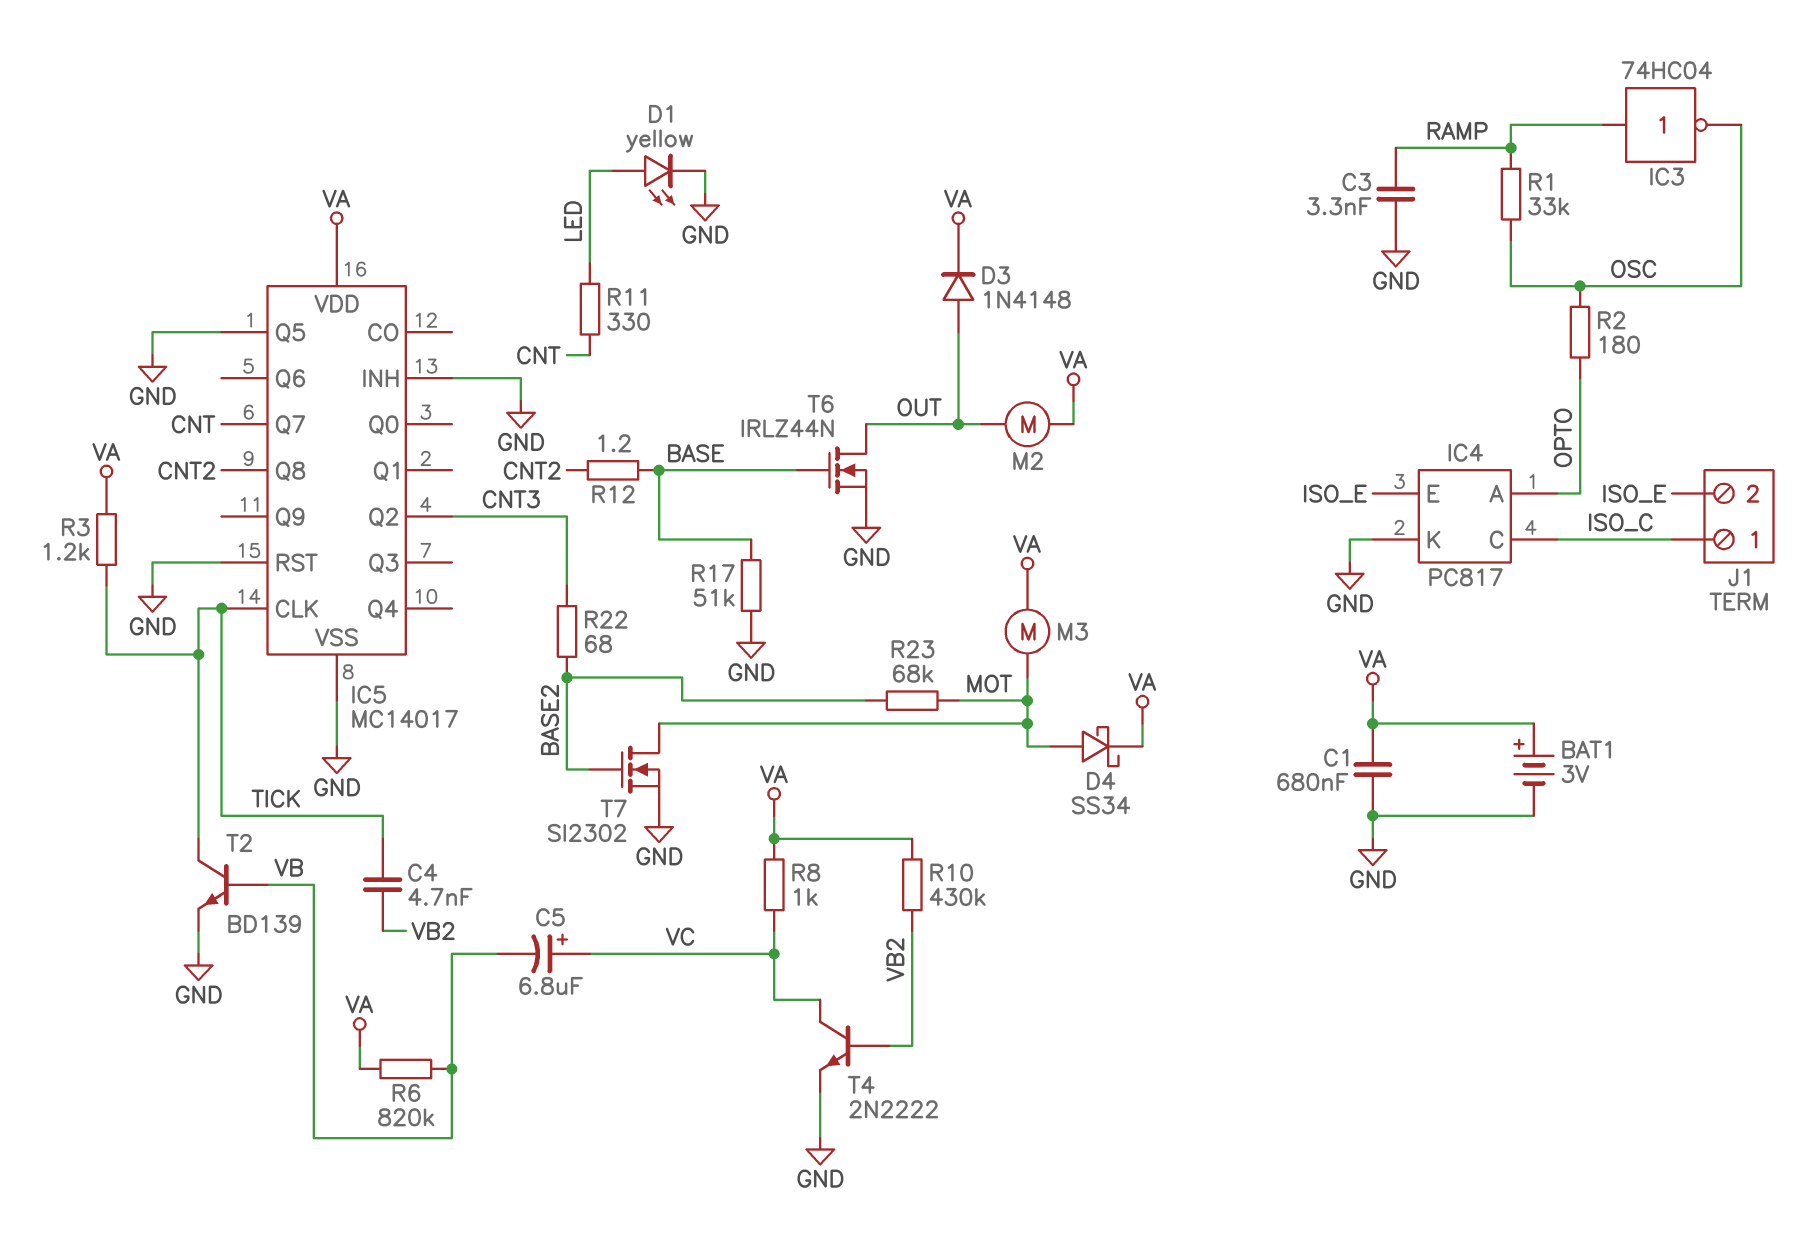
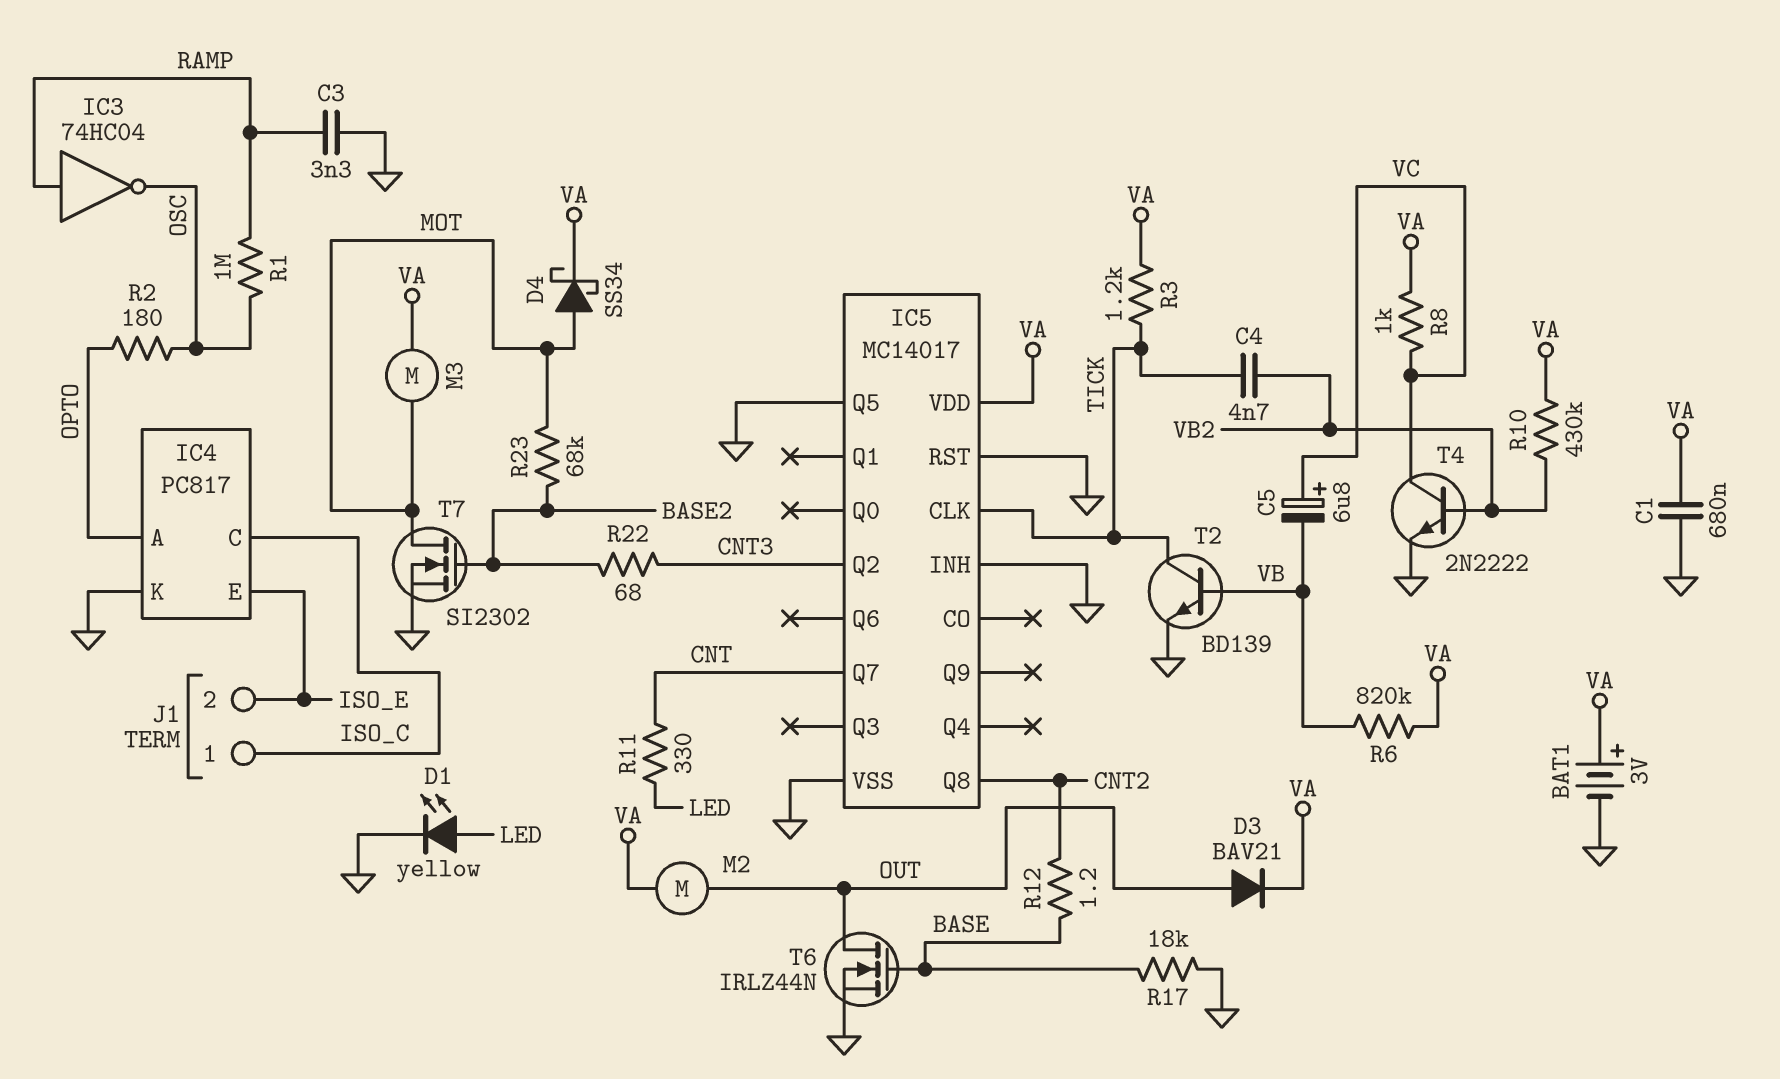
D3: diode 1N4148 (A OUT, K VA) -> diode BAV21 (A OUT, K VA)
R1: 33k (OSC, RAMP) -> 1M (OSC, RAMP)
R17: 51k (BASE, GND) -> 18k (BASE, GND)

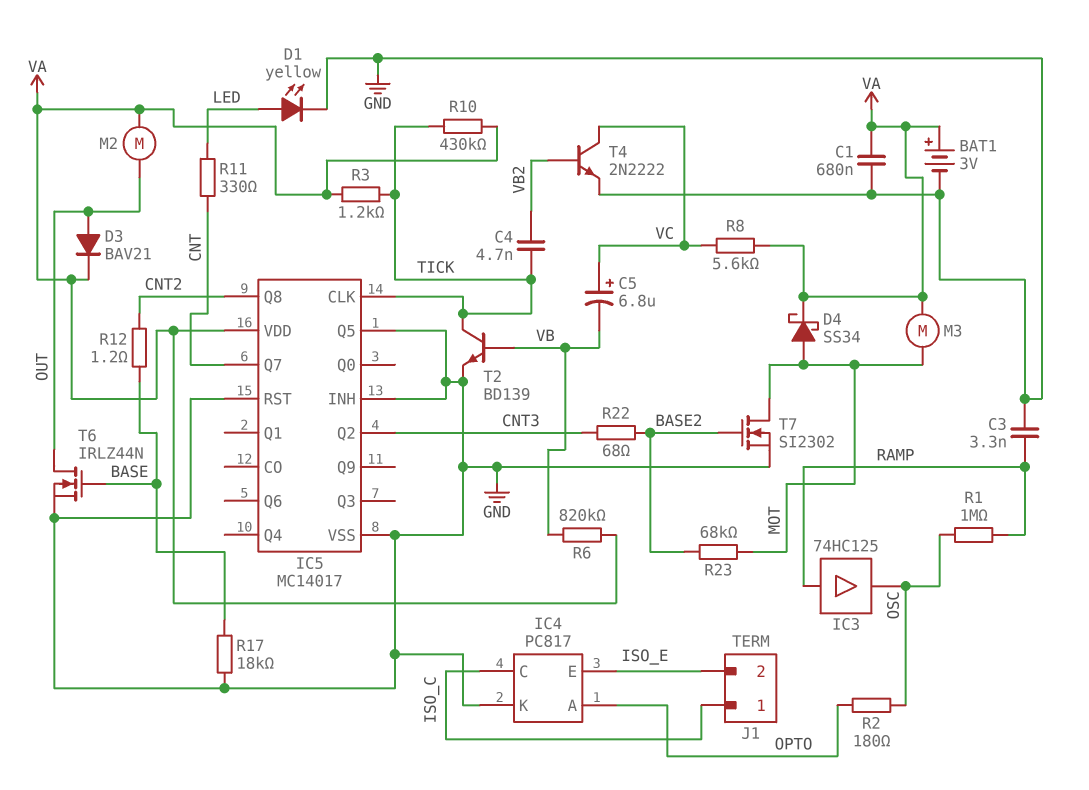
IC3: NOT 74HC04 (in RAMP, out OSC) -> buffer 74HC125 (in RAMP, out OSC)
R8: 1k (VA, VC) -> 5.6k (VA, VC)
R10: 430k (VA, VB2) -> 430k (TICK, VA)

